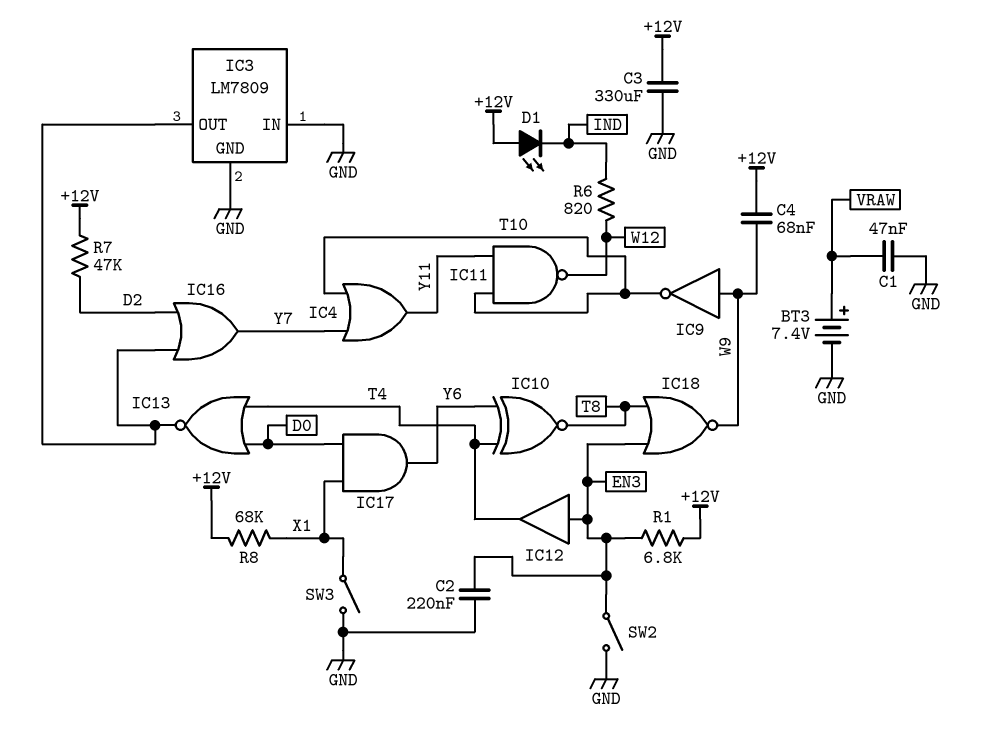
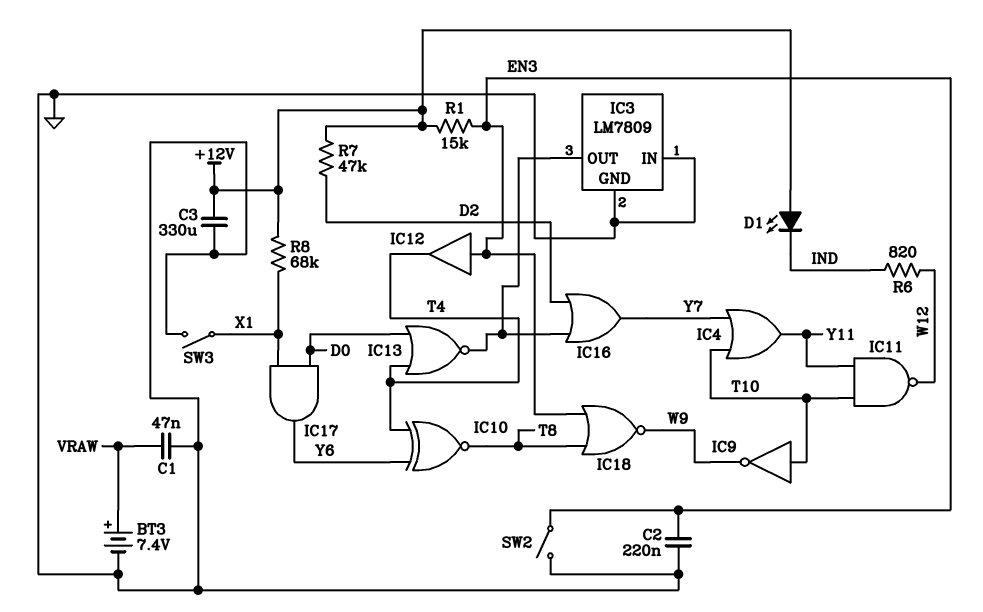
C4: 68nF (+12V, W9) -> none
IC9: NOT (in W9, out T10) -> NOT (in T10, out W9)
R1: 6.8k (+12V, EN3) -> 15k (+12V, EN3)

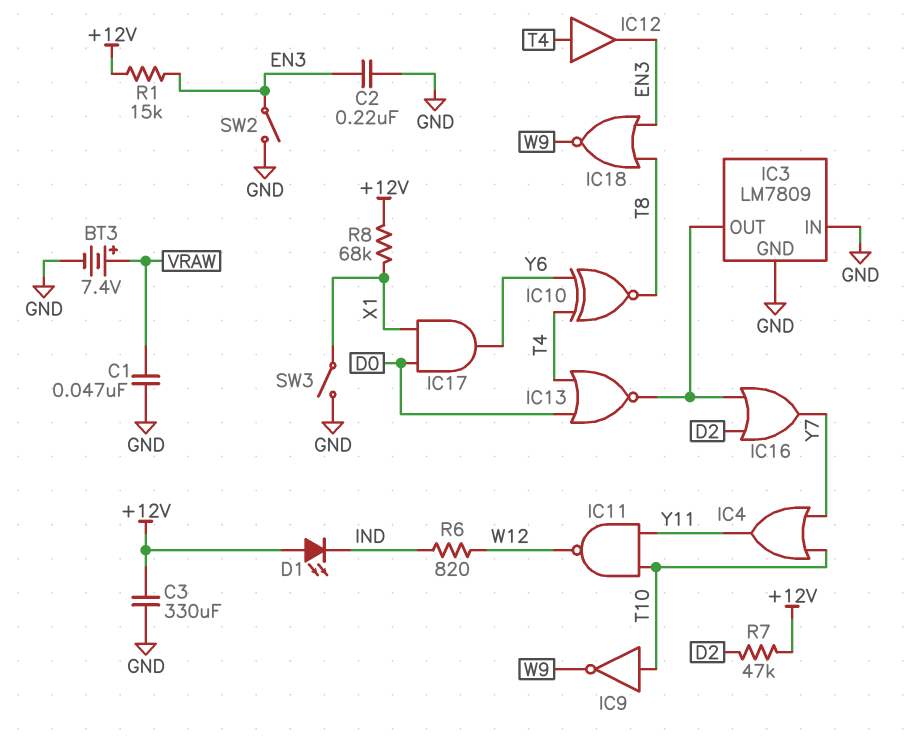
IC12: buffer (in EN3, out T4) -> buffer (in T4, out EN3)

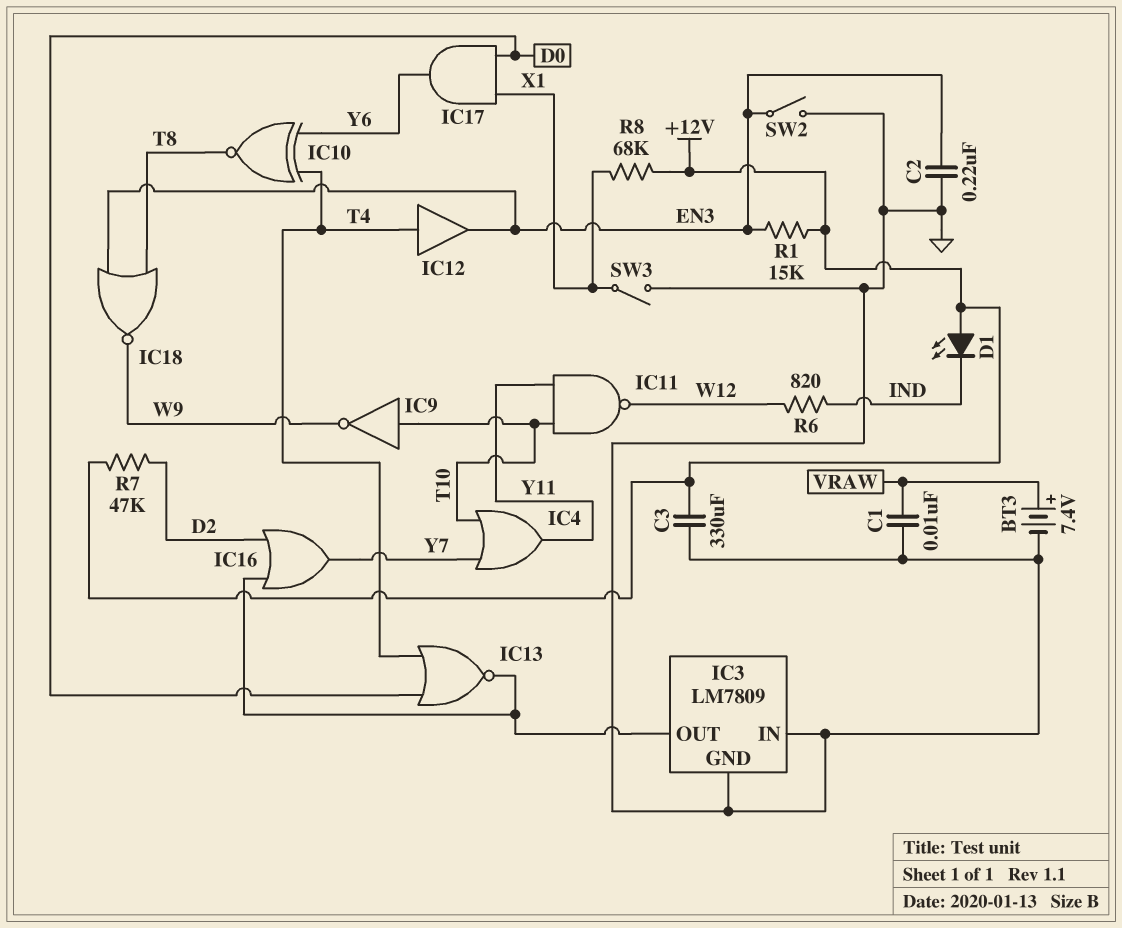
C1: 47nF (GND, VRAW) -> 10nF (GND, VRAW)

